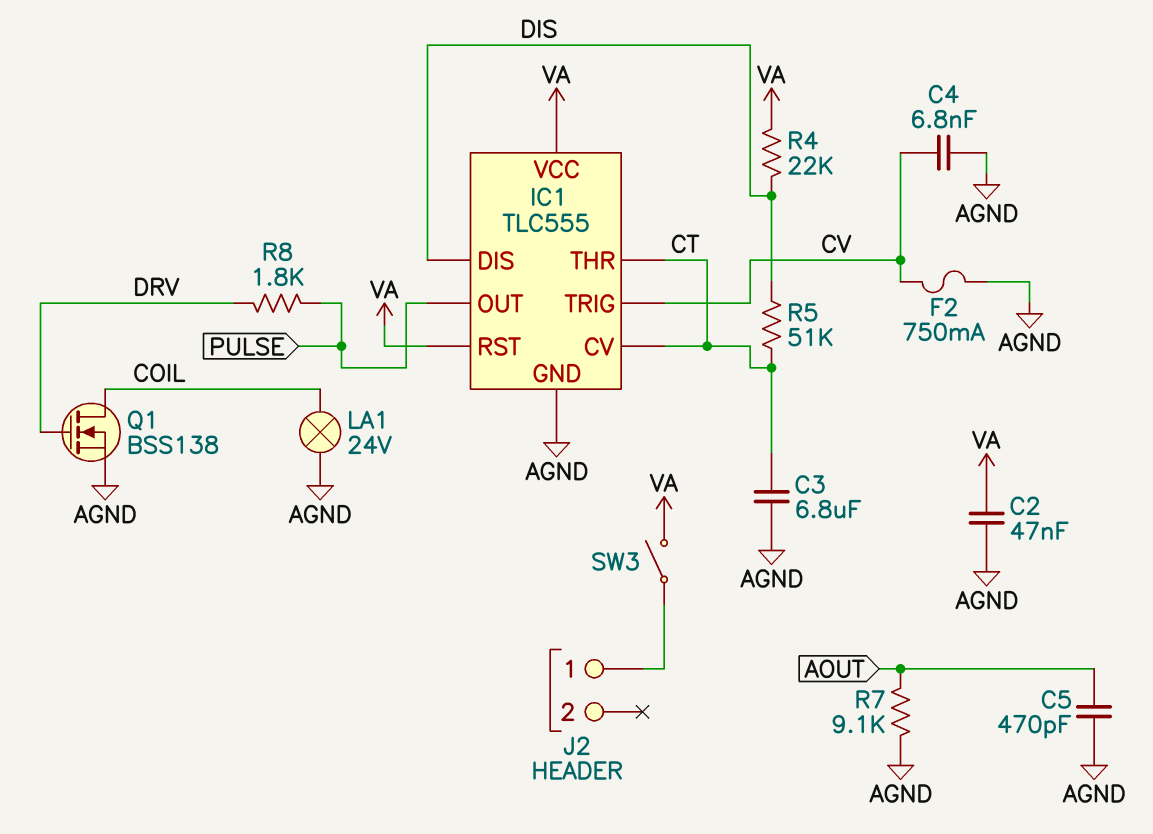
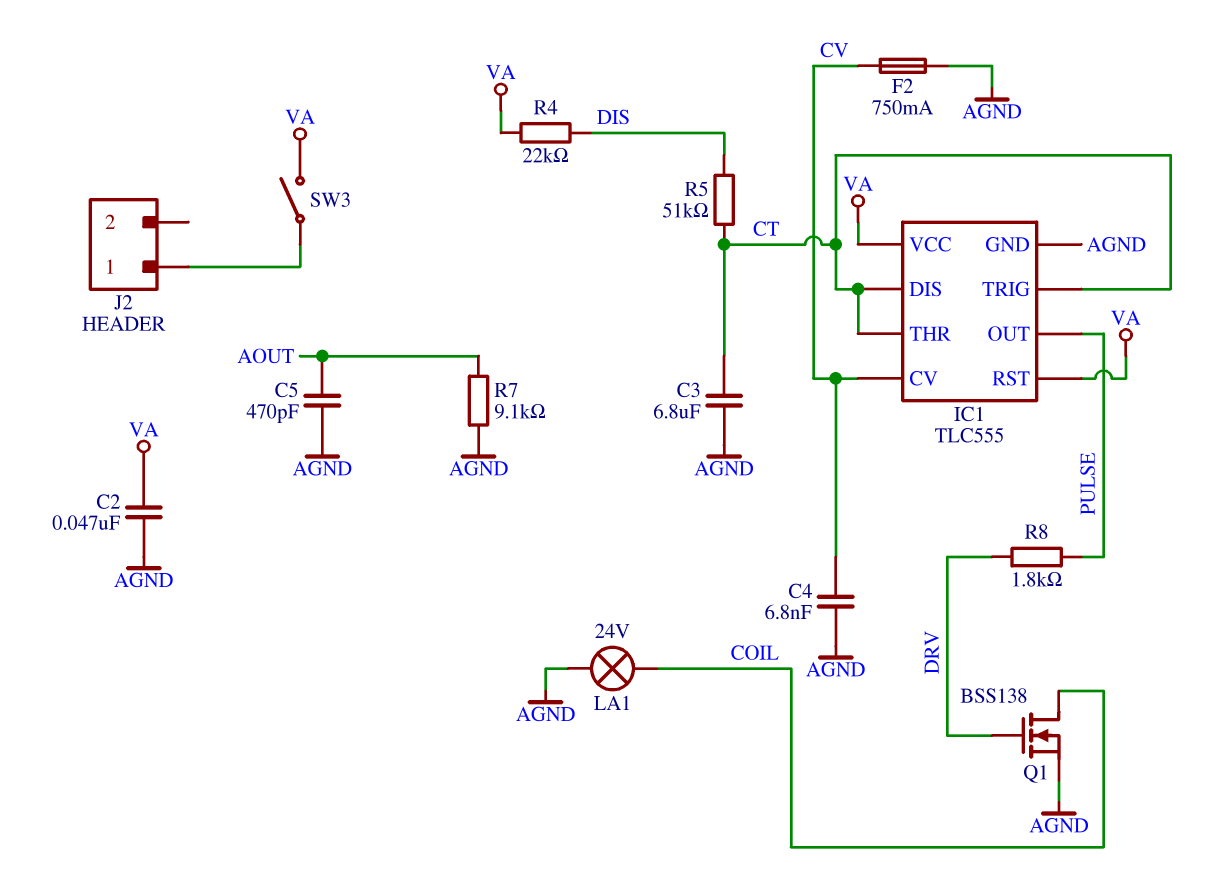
IC1 pin CV: CT -> CV
IC1 pin DIS: DIS -> CT
IC1 pin TRIG: CV -> CT

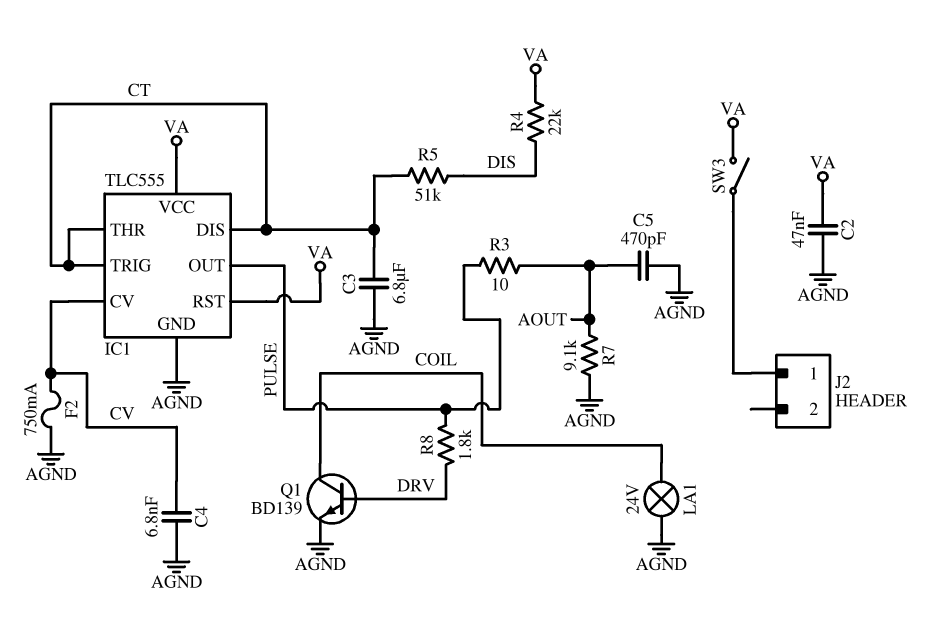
Q1: NMOS BSS138 (G DRV, D COIL, S AGND) -> NPN BD139 (B DRV, C COIL, E AGND)
R3: none -> 10 (AOUT, PULSE)

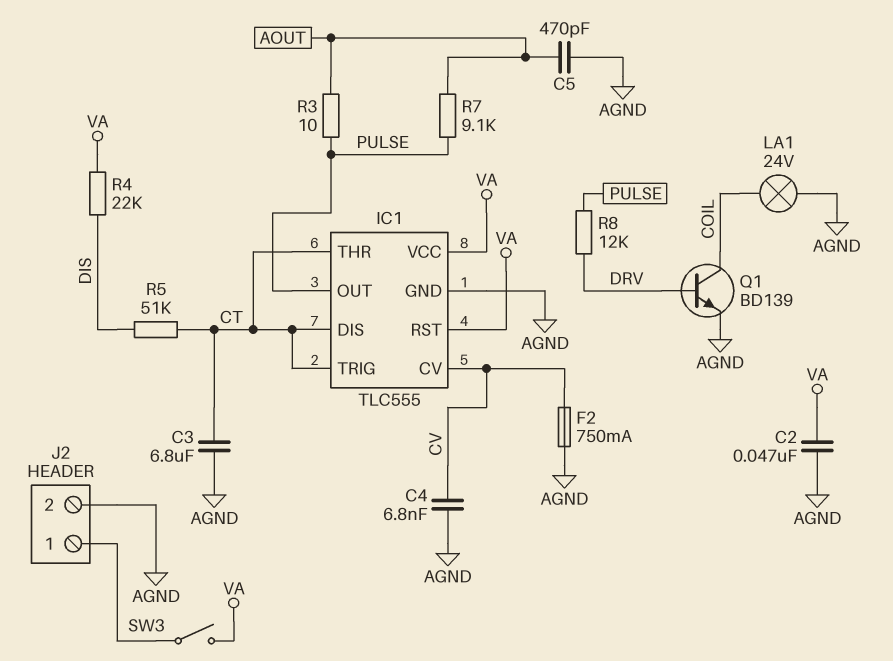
J2 pin 2: none -> AGND
R7: 9.1k (AGND, AOUT) -> 9.1k (AOUT, PULSE)
R8: 1.8k (DRV, PULSE) -> 12k (DRV, PULSE)

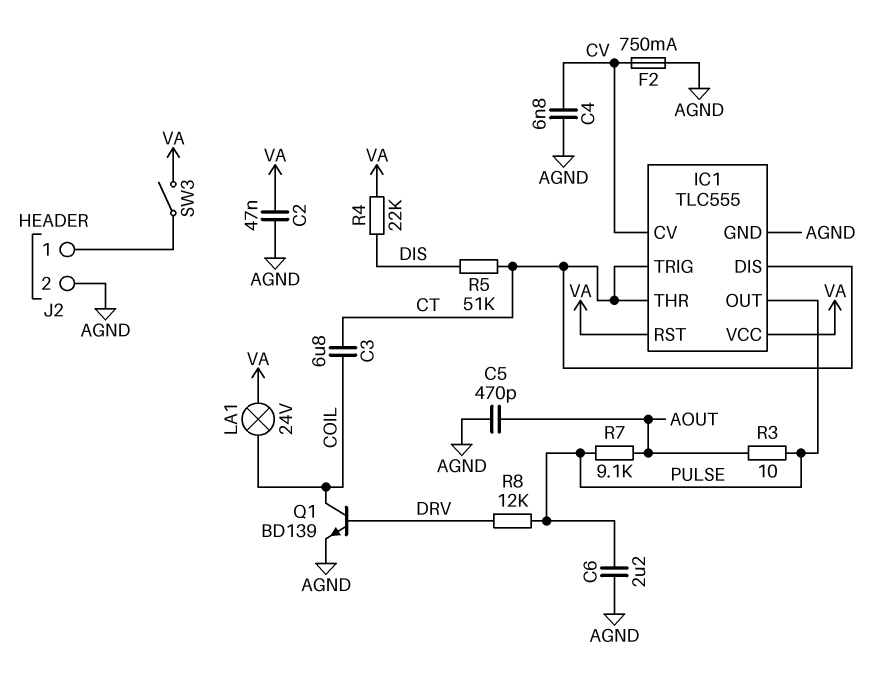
C3: 6.8uF (AGND, CT) -> 6.8uF (COIL, CT)
C6: none -> 2.2uF (AGND, PULSE)
LA1: lamp 24V (AGND, COIL) -> lamp 24V (COIL, VA)

